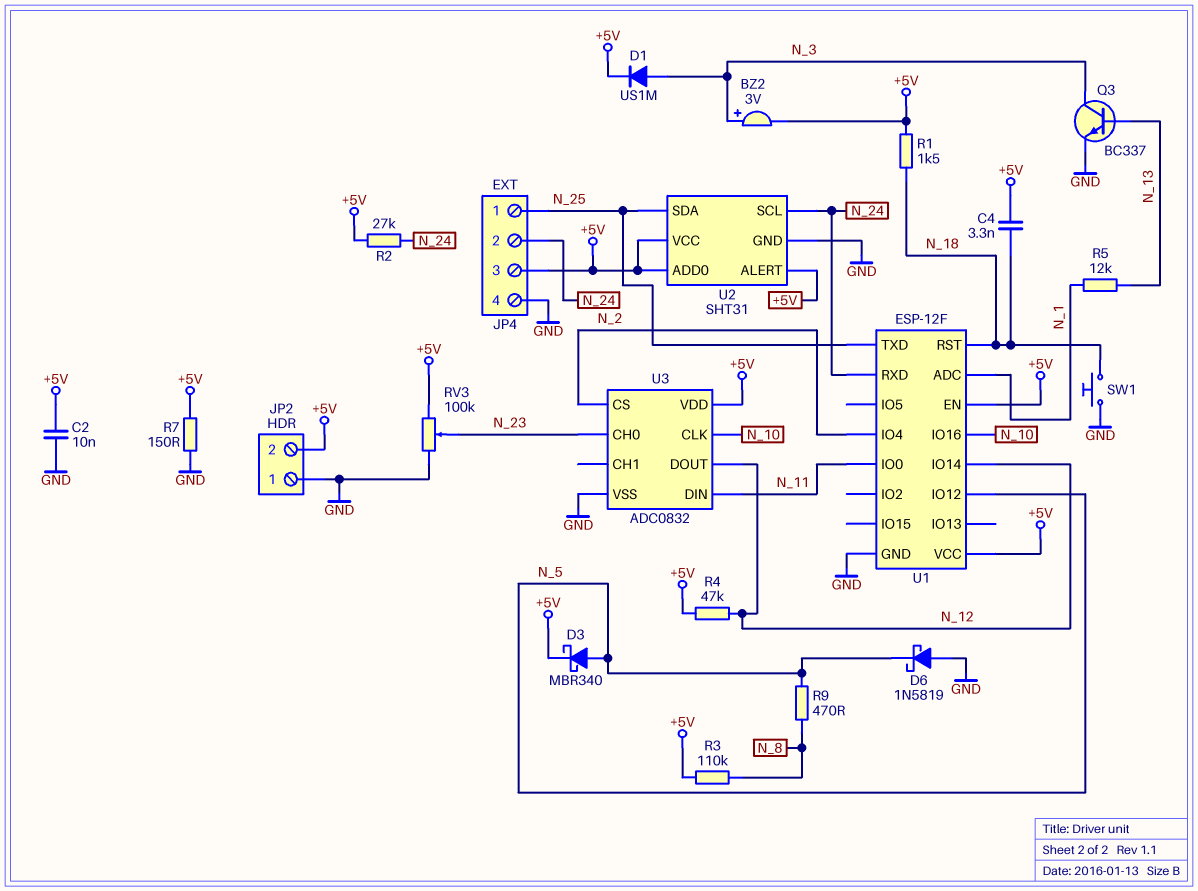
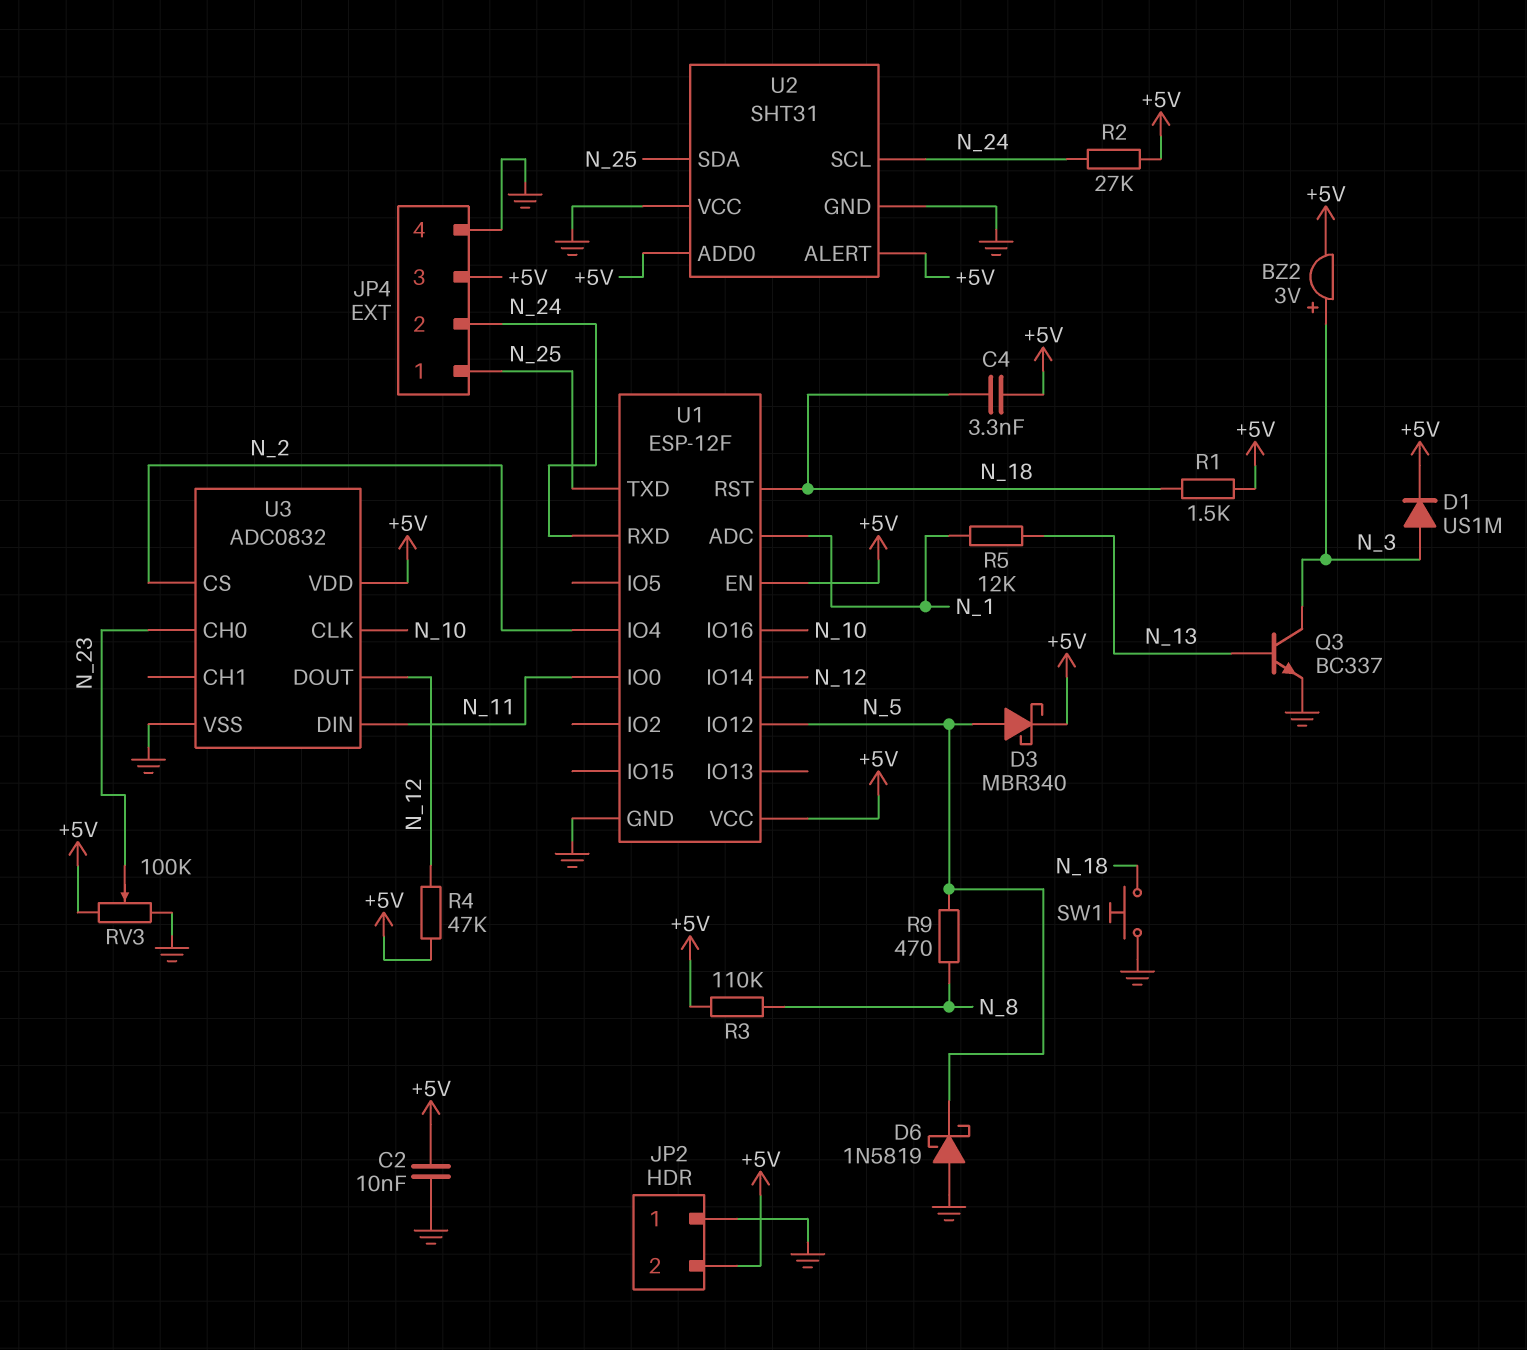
R7: 150 (+5V, GND) -> none
U2 pin VCC: +5V -> GND

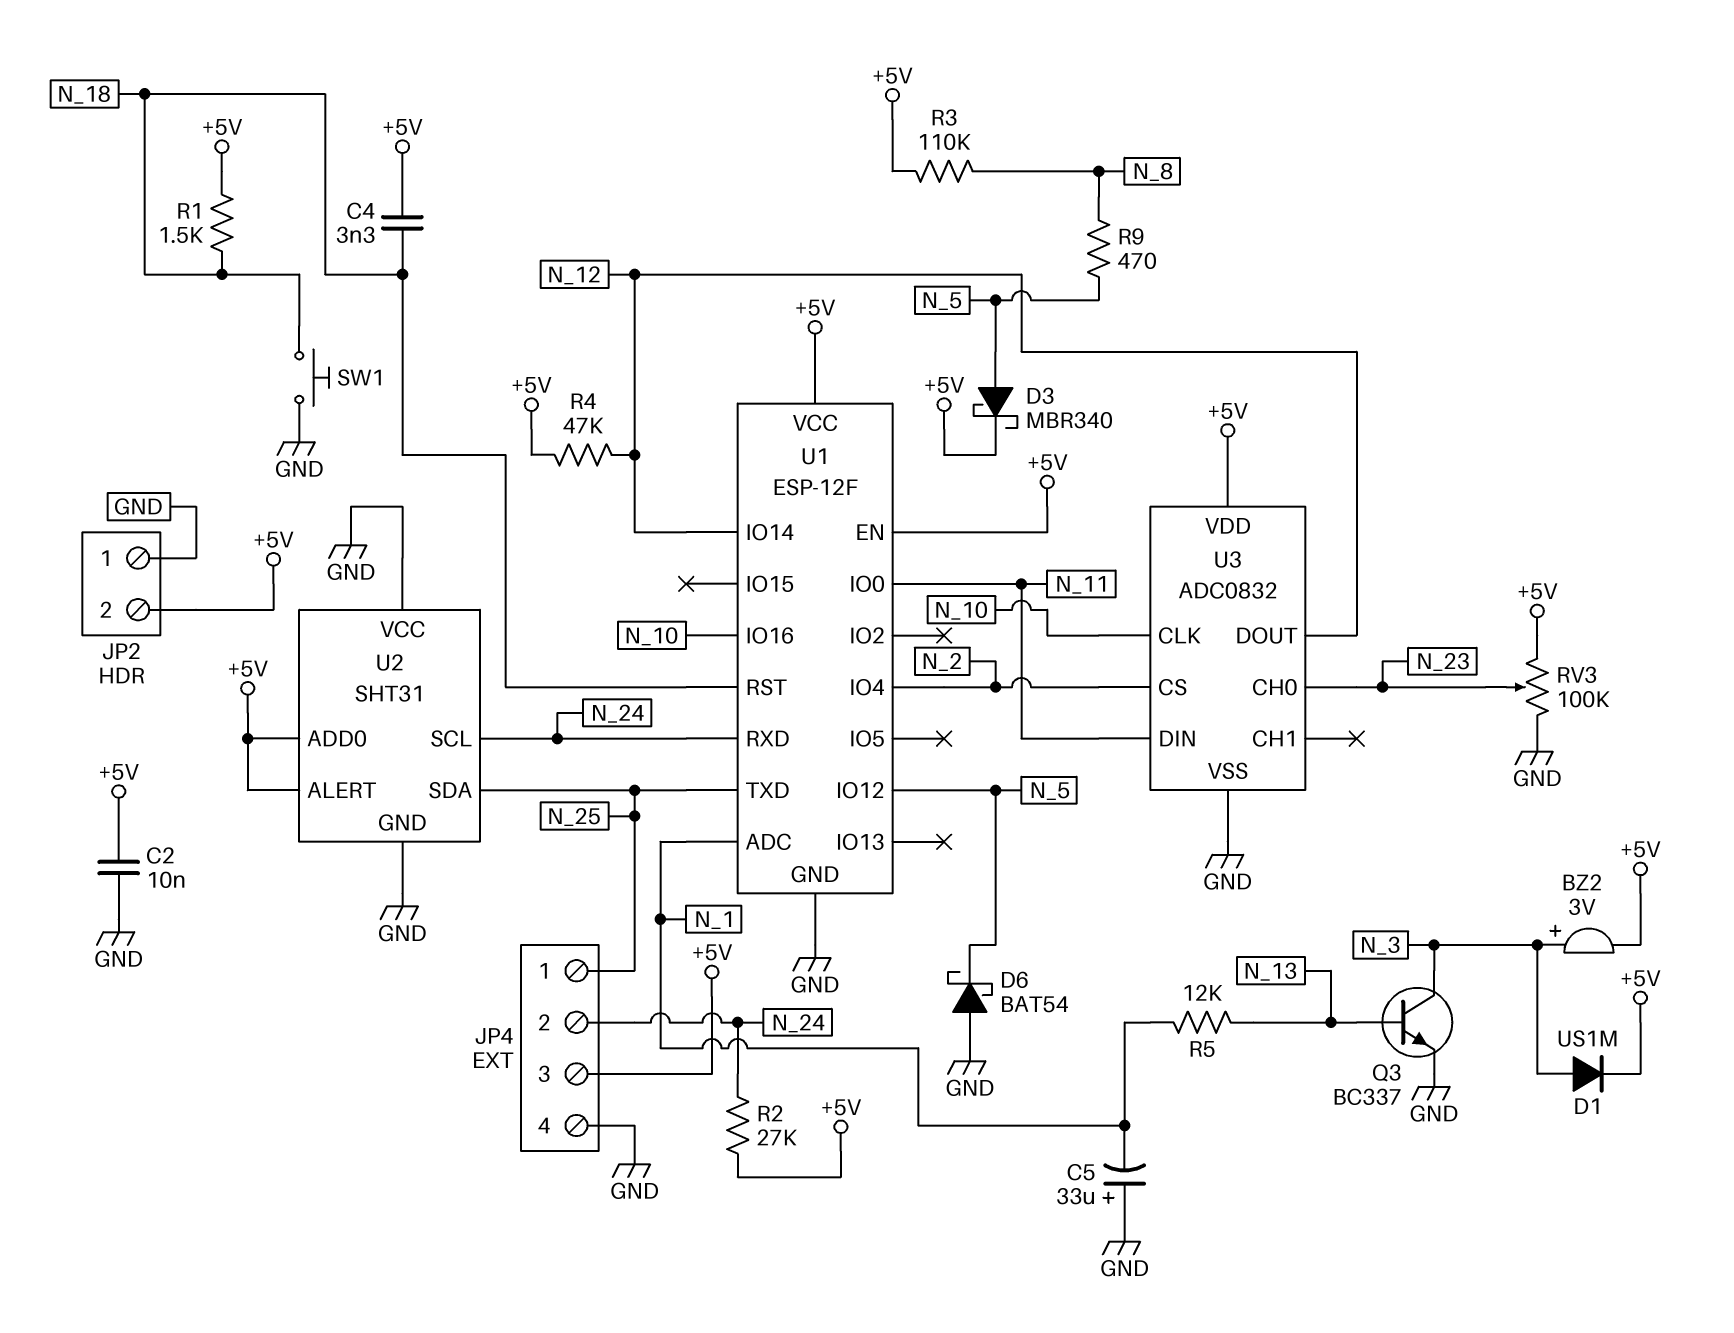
C5: none -> 33uF (plus GND, minus N_1)
D6: schottky 1N5819 (A GND, K N_5) -> schottky BAT54 (A GND, K N_5)

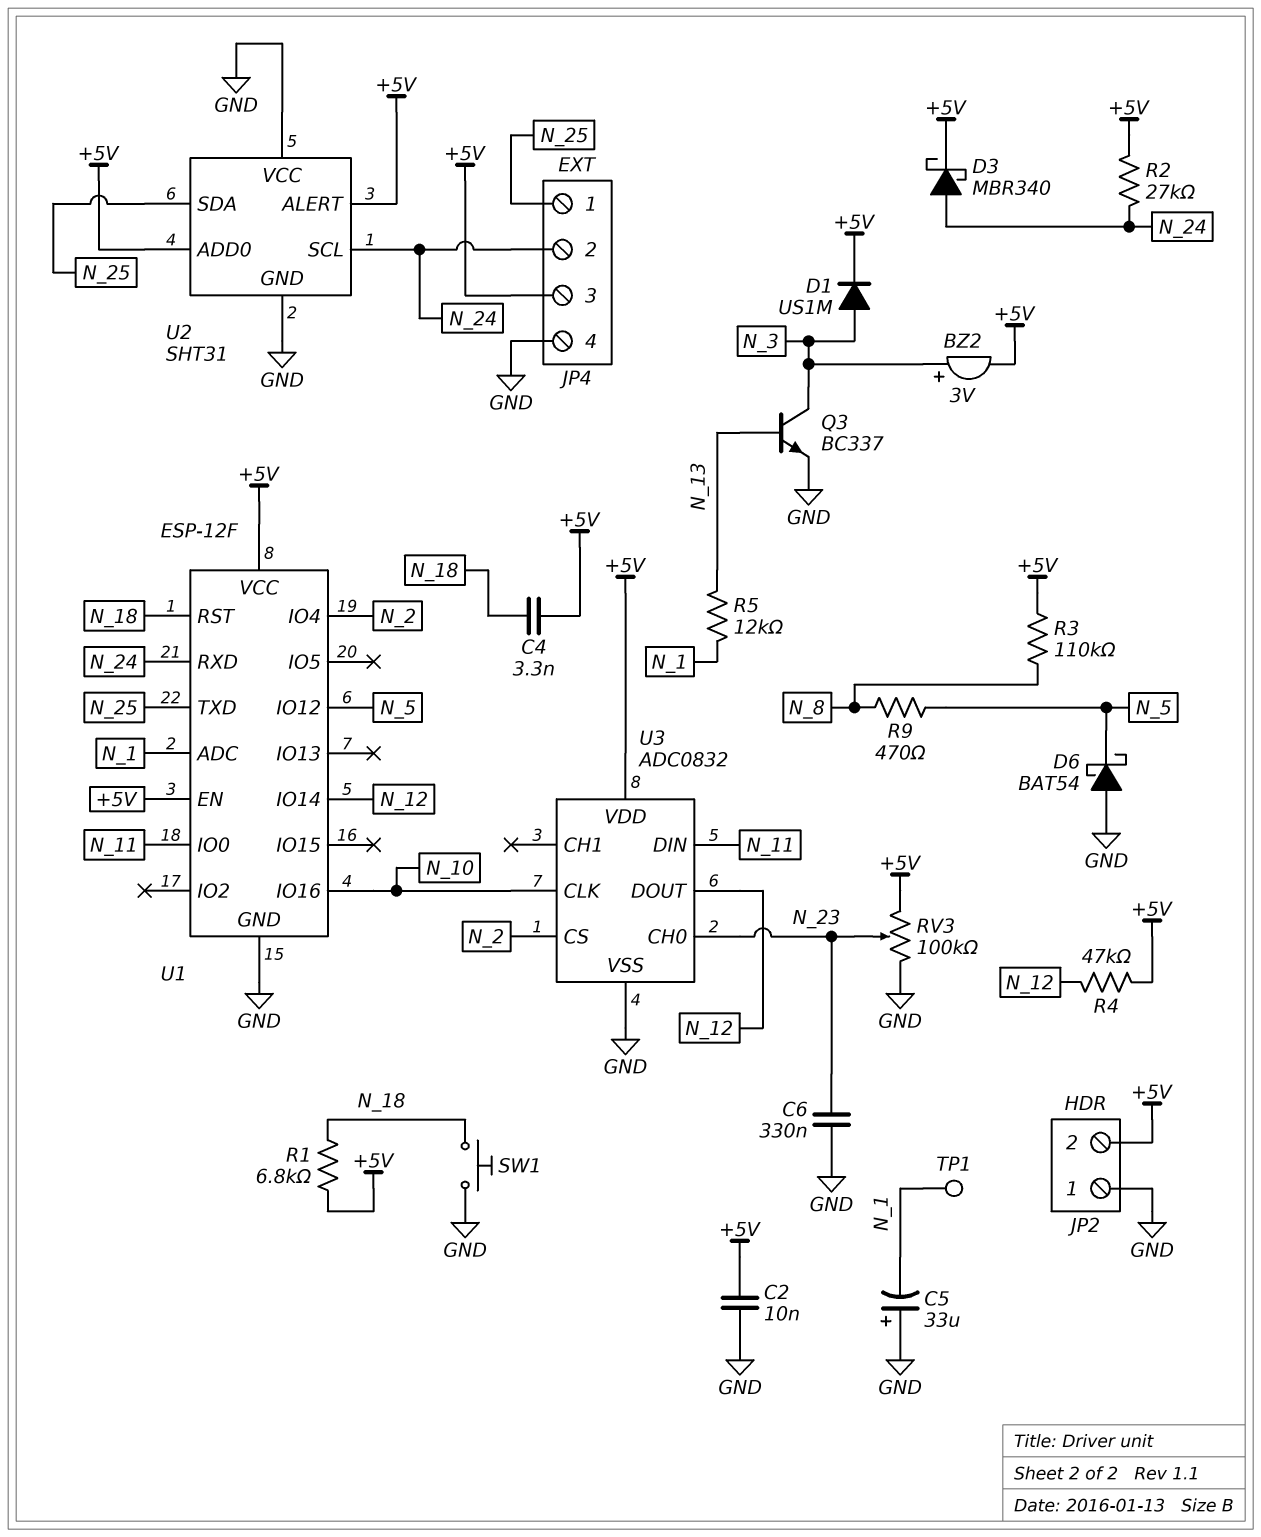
C6: none -> 330nF (GND, N_23)
D3: schottky MBR340 (A N_5, K +5V) -> schottky MBR340 (A N_24, K +5V)
R1: 1.5k (+5V, N_18) -> 6.8k (+5V, N_18)
TP1: none -> test point (N_1)

